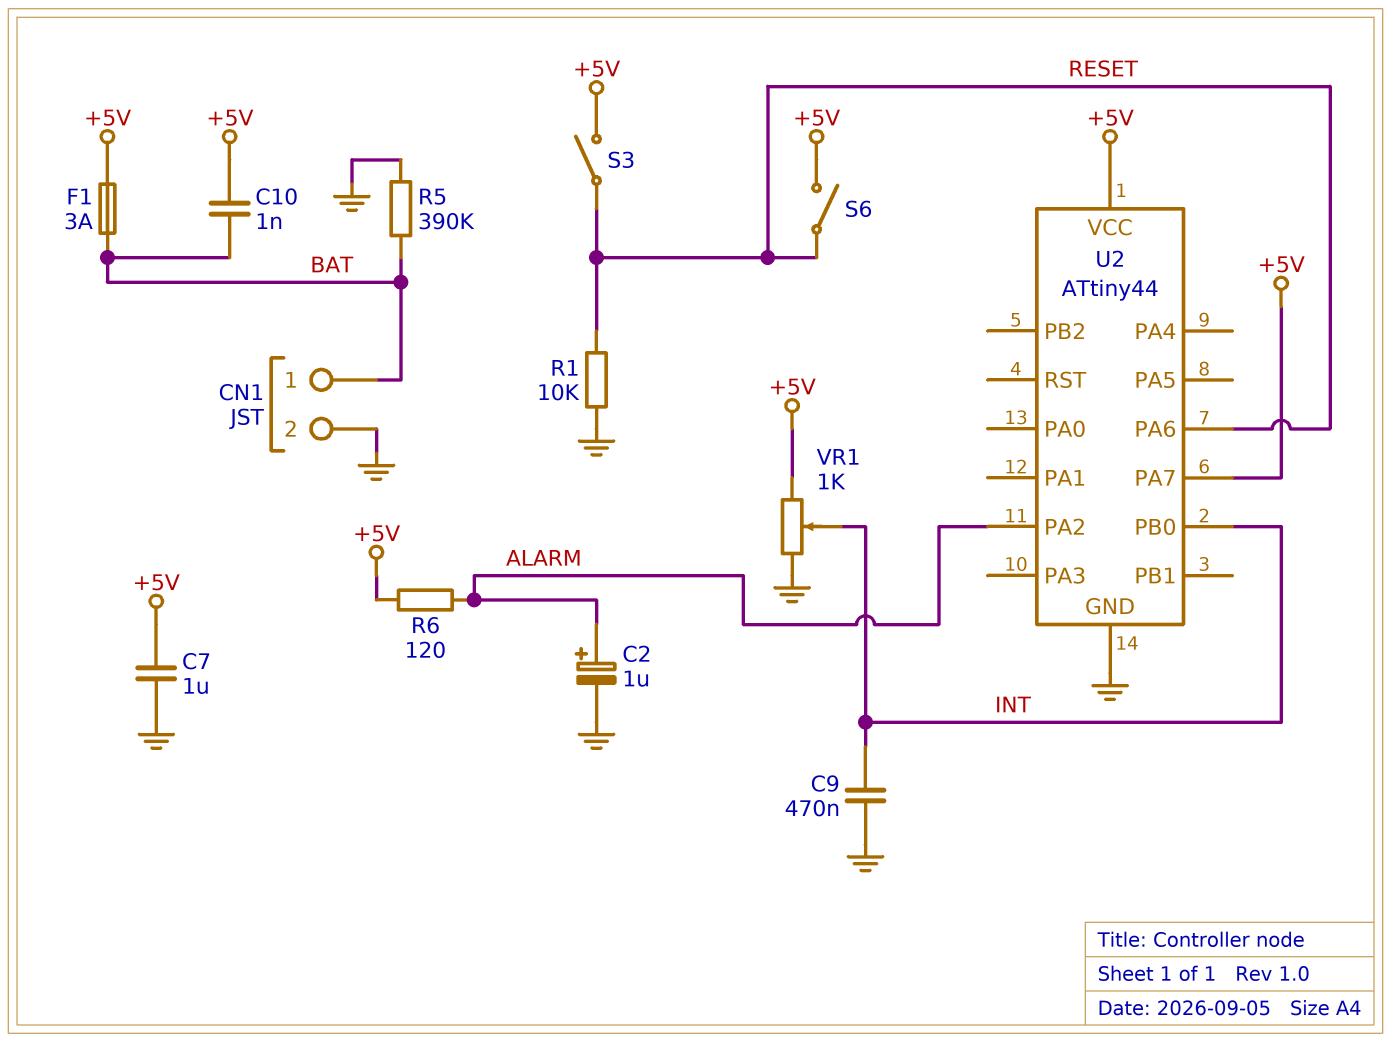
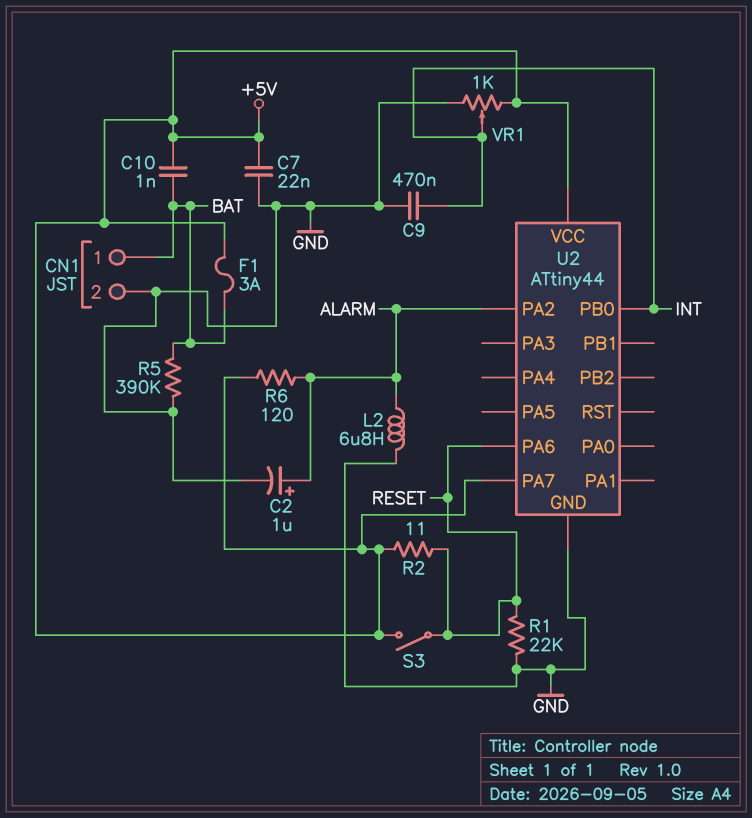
C7: 1uF (+5V, GND) -> 22nF (+5V, GND)
L2: none -> 6.8uH (ALARM, GND)
R1: 10k (GND, RESET) -> 22k (GND, RESET)
R2: none -> 11 (+5V, RESET)
S6: switch (+5V, RESET) -> none

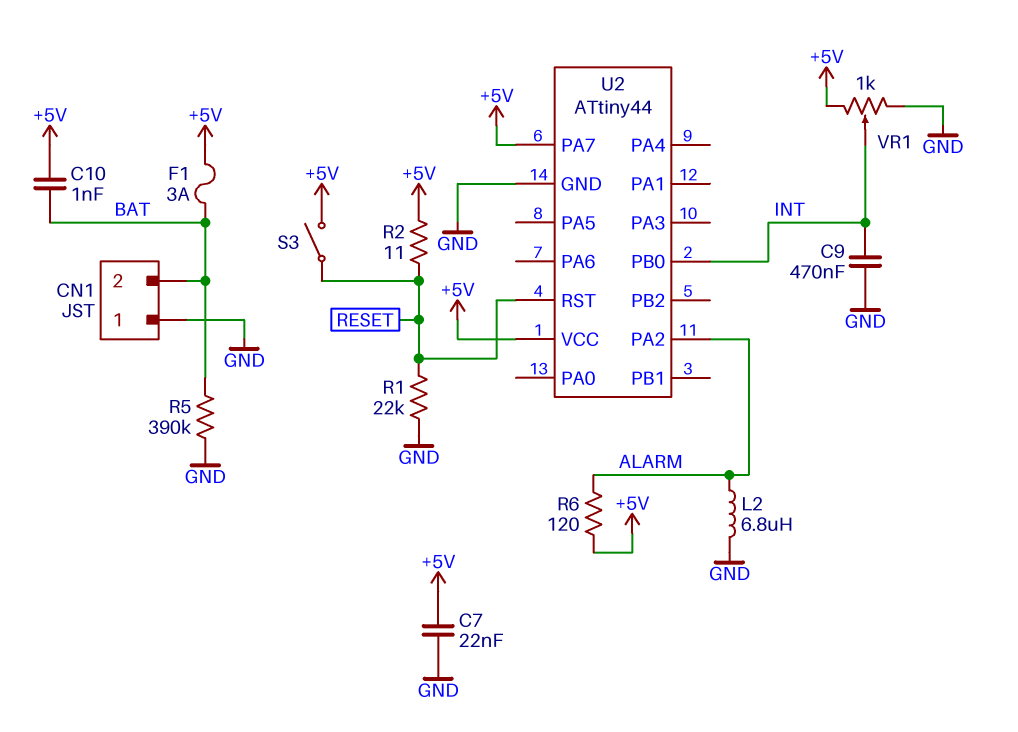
C2: 1uF (plus ALARM, minus GND) -> none
CN1 pin 1: BAT -> GND
CN1 pin 2: GND -> BAT
U2 pin PA6: RESET -> none
U2 pin RST: none -> RESET

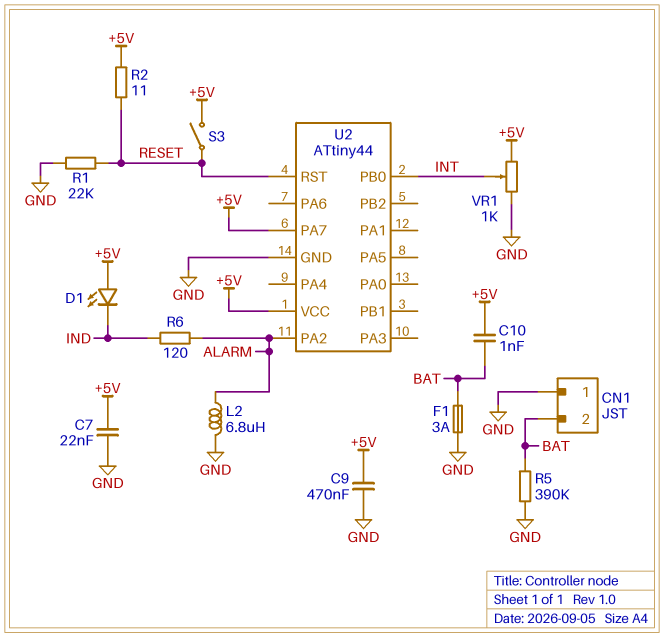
C9: 470nF (GND, INT) -> 470nF (+5V, GND)
D1: none -> LED (A +5V, K IND)
F1: 3A (+5V, BAT) -> 3A (BAT, GND)
R6: 120 (+5V, ALARM) -> 120 (ALARM, IND)

